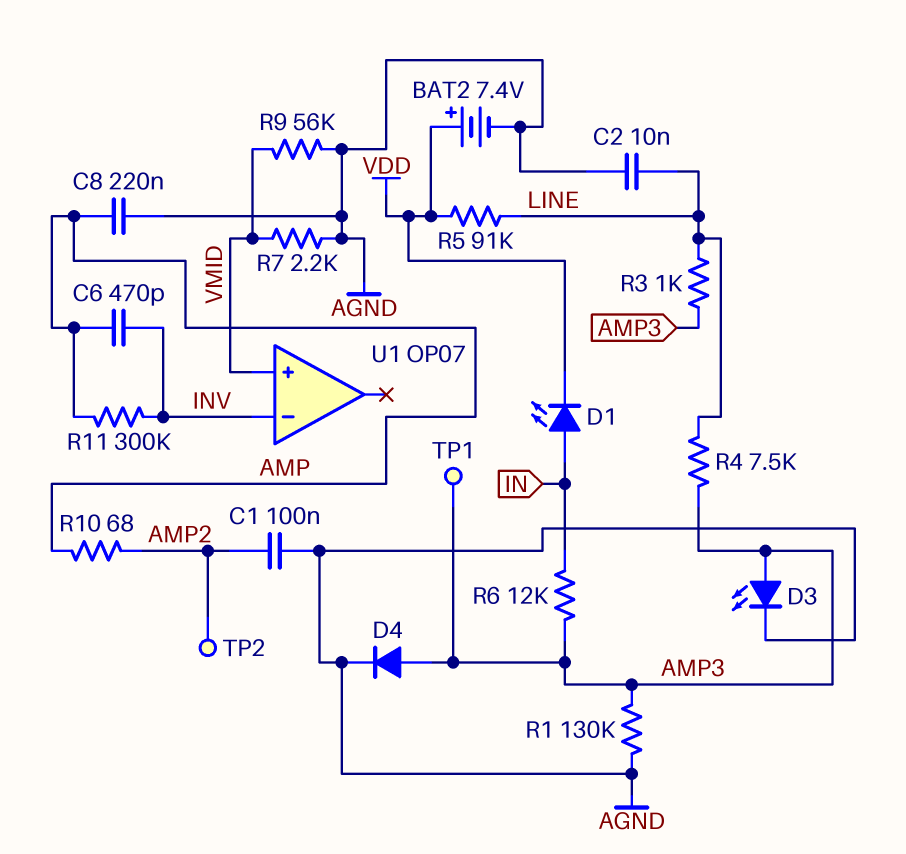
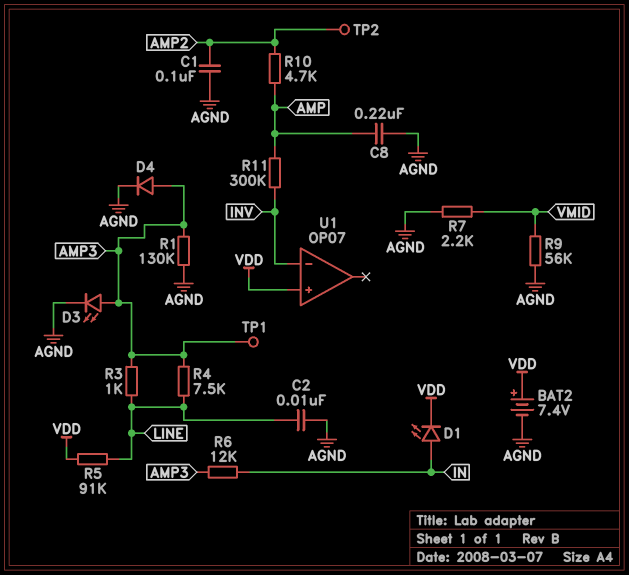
C6: 470pF (AMP, INV) -> none
R10: 68 (AMP, AMP2) -> 4.7k (AMP, AMP2)
U1 pin in+: VMID -> VDD

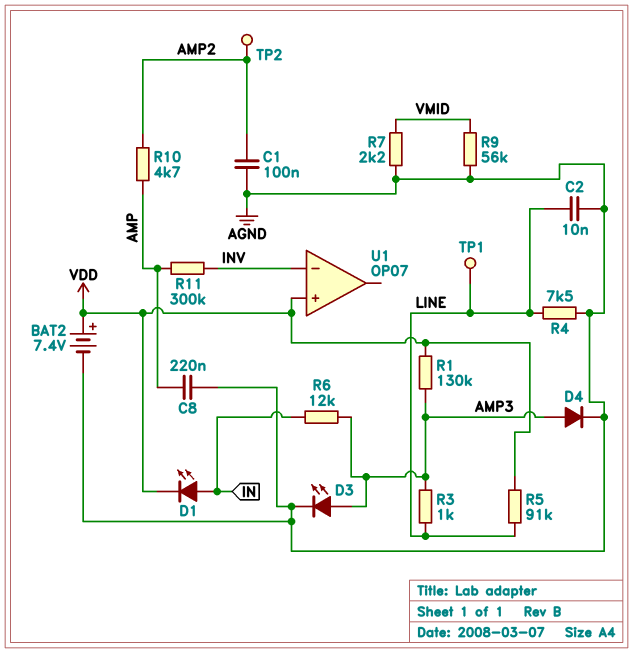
R1: 130k (AGND, AMP3) -> 130k (AMP3, VDD)
R4: 7.5k (AMP3, LINE) -> 7.5k (AGND, LINE)
TP1: test point (AMP3) -> test point (LINE)

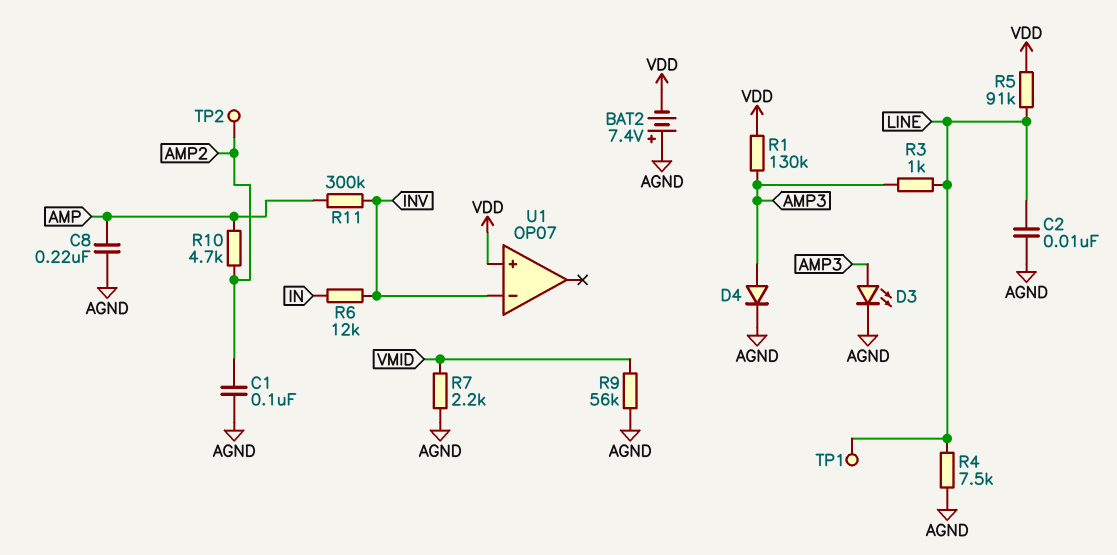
BAT2: 7.4V (plus VDD, minus AGND) -> 7.4V (plus AGND, minus VDD)
D1: LED (A IN, K VDD) -> none
R6: 12k (AMP3, IN) -> 12k (IN, INV)

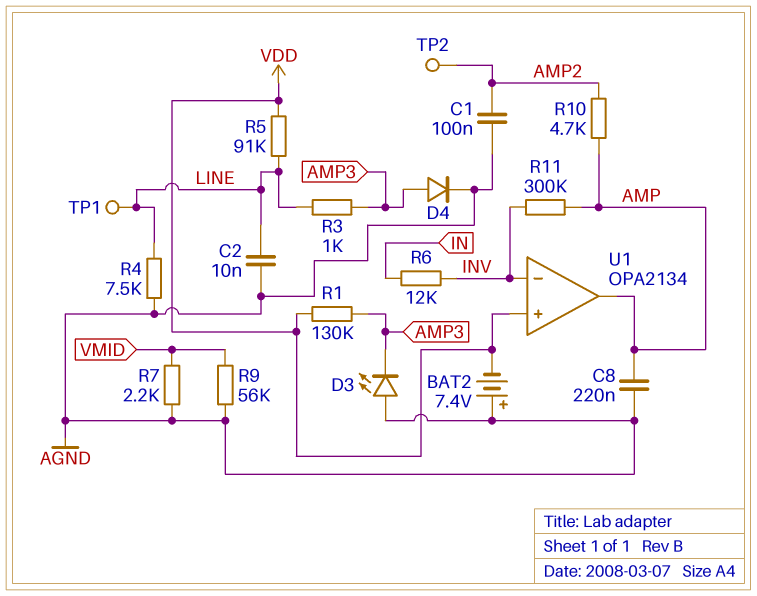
D3: LED (A AMP3, K AGND) -> LED (A AGND, K AMP3)
U1: OP07 -> OPA2134
U1 pin out: none -> AMP

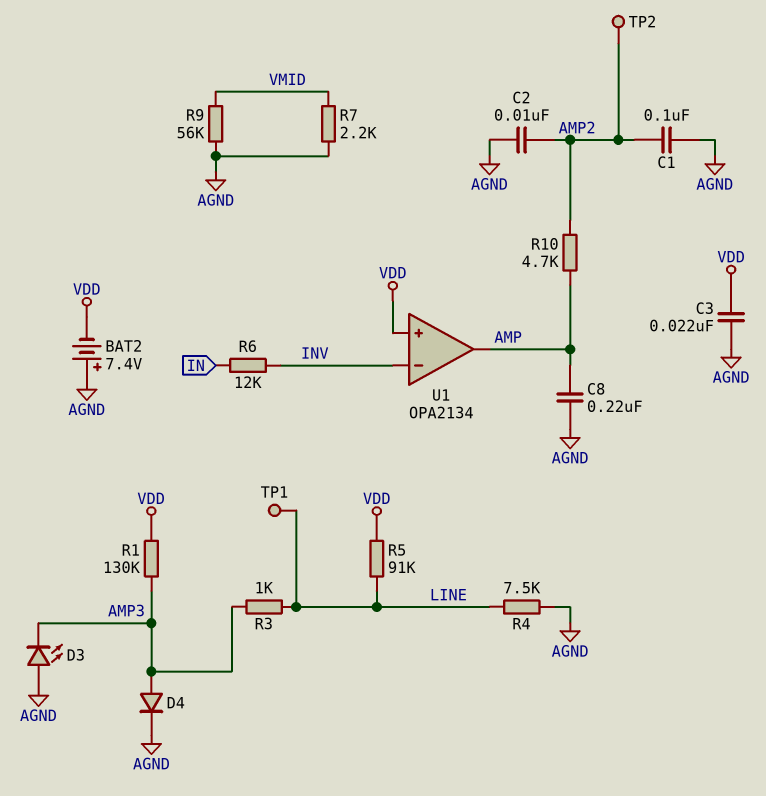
C2: 10nF (AGND, LINE) -> 10nF (AGND, AMP2)
C3: none -> 22nF (AGND, VDD)
R11: 300k (AMP, INV) -> none

